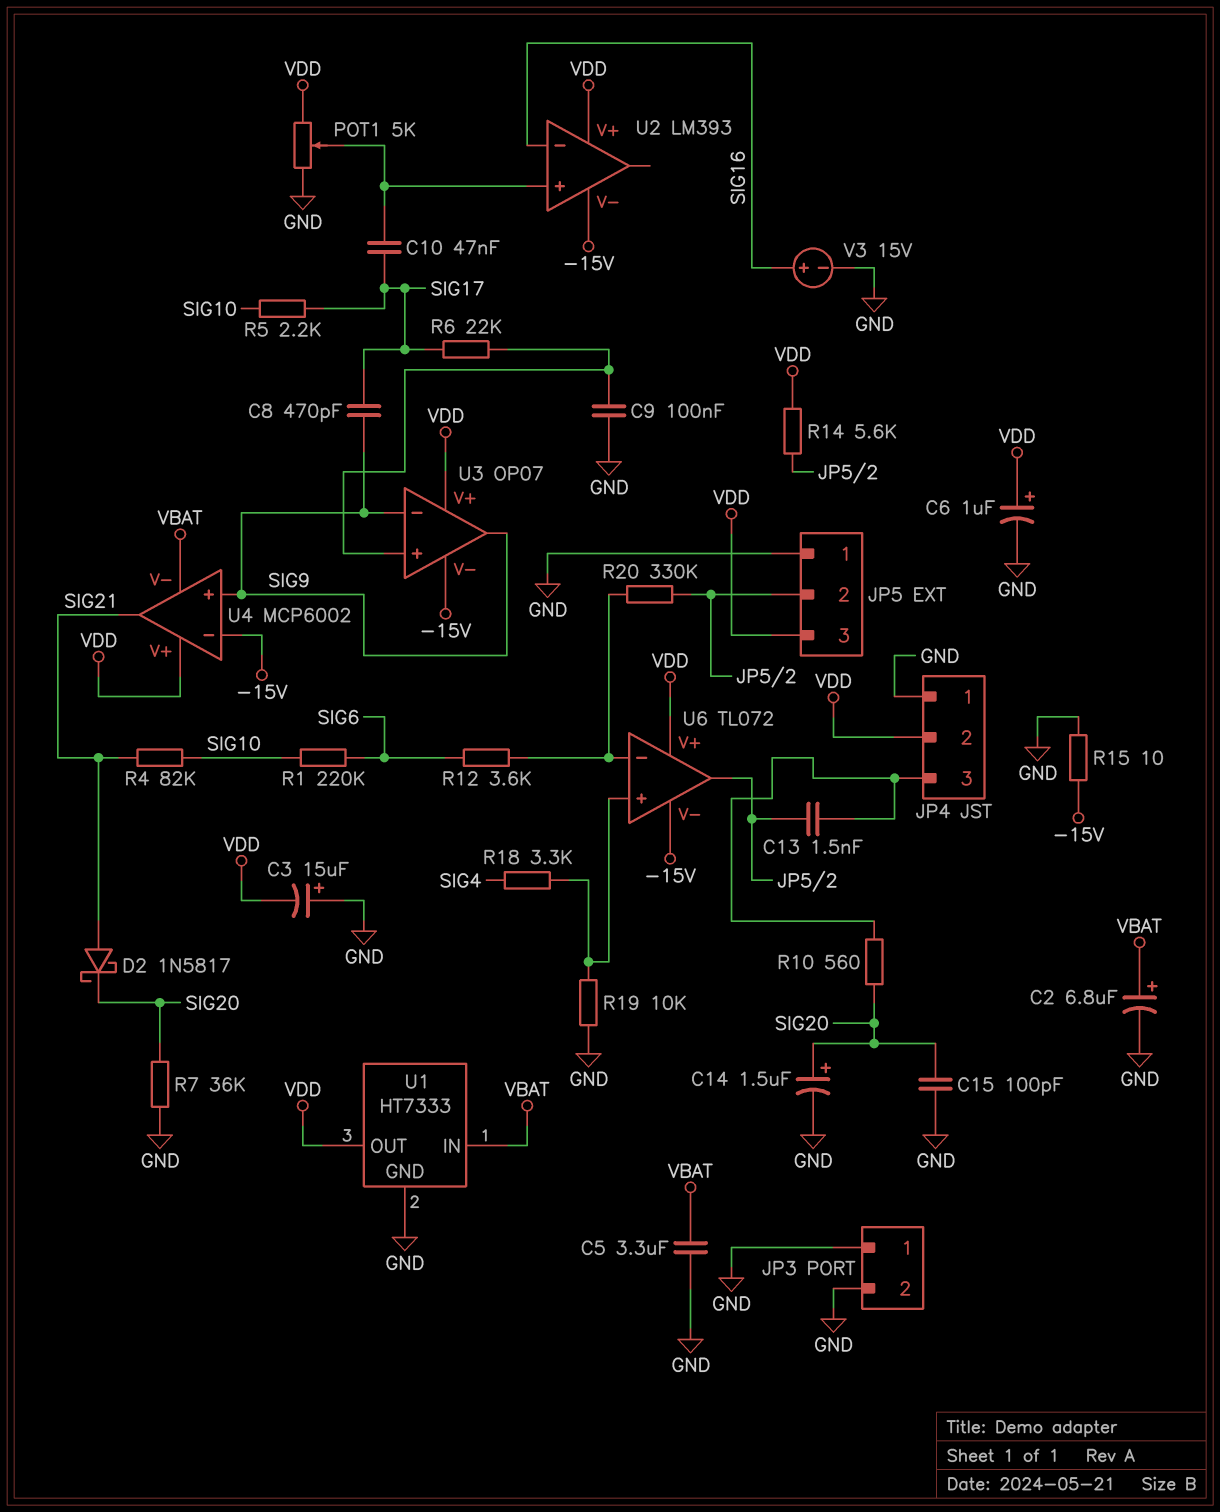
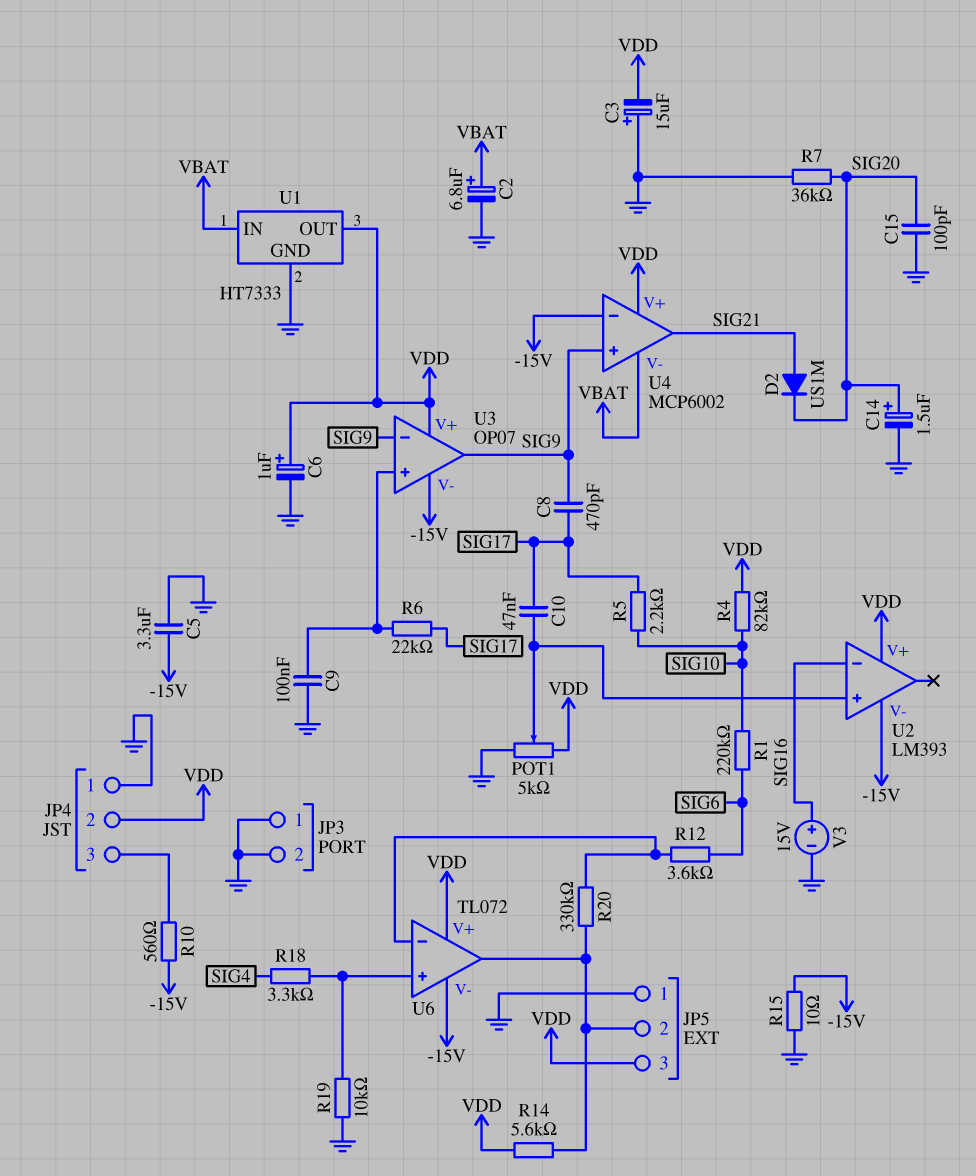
C5: 3.3uF (GND, VBAT) -> 3.3uF (-15V, GND)
C13: 1.5nF (JP4/3, JP5/2) -> none
D2: schottky 1N5817 (A SIG21, K SIG20) -> diode US1M (A SIG21, K SIG20)
R4: 82k (SIG10, SIG21) -> 82k (SIG10, VDD)
R10: 560 (JP4/3, SIG20) -> 560 (-15V, JP4/3)

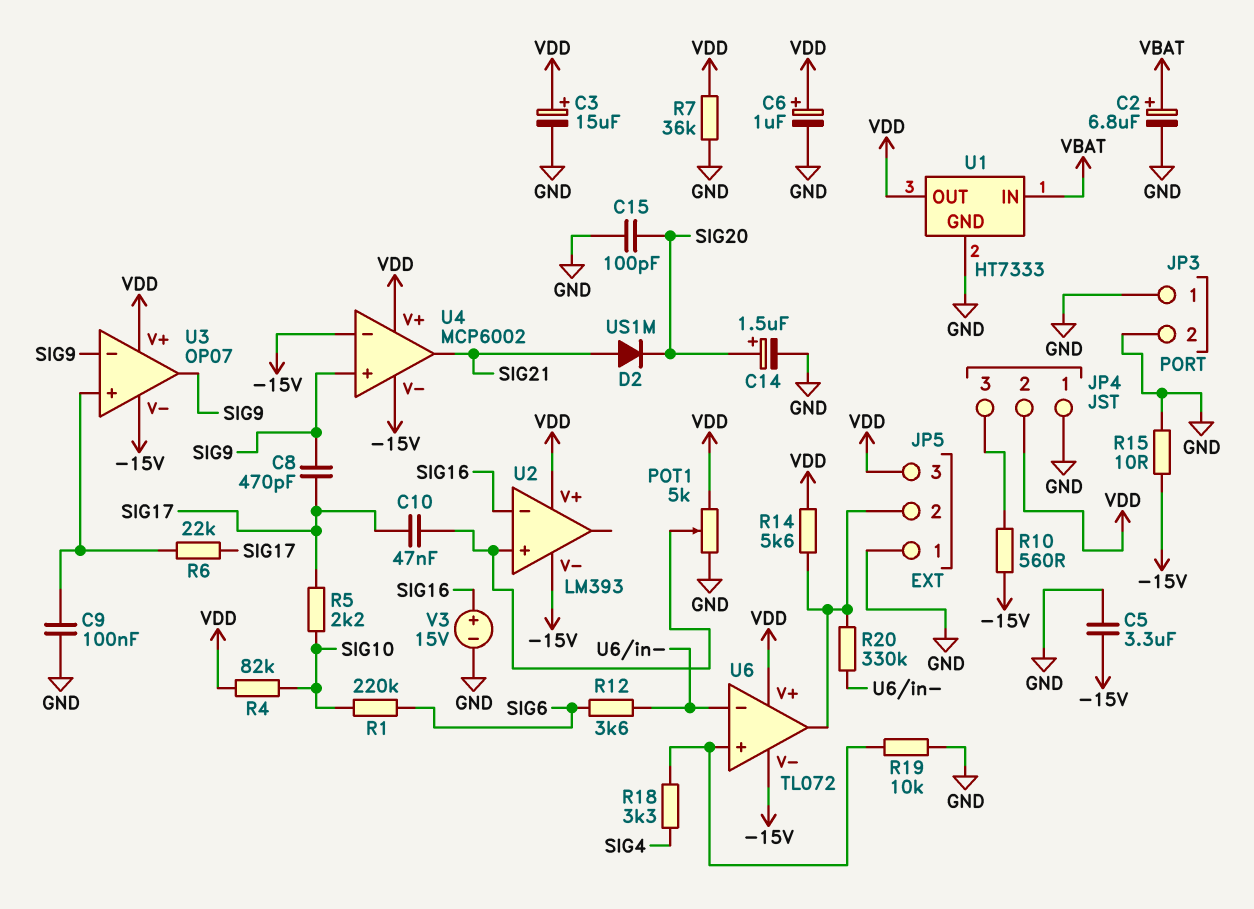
C3: 15uF (plus GND, minus VDD) -> 15uF (plus VDD, minus GND)
R7: 36k (GND, SIG20) -> 36k (GND, VDD)
U4 pin V-: VBAT -> -15V

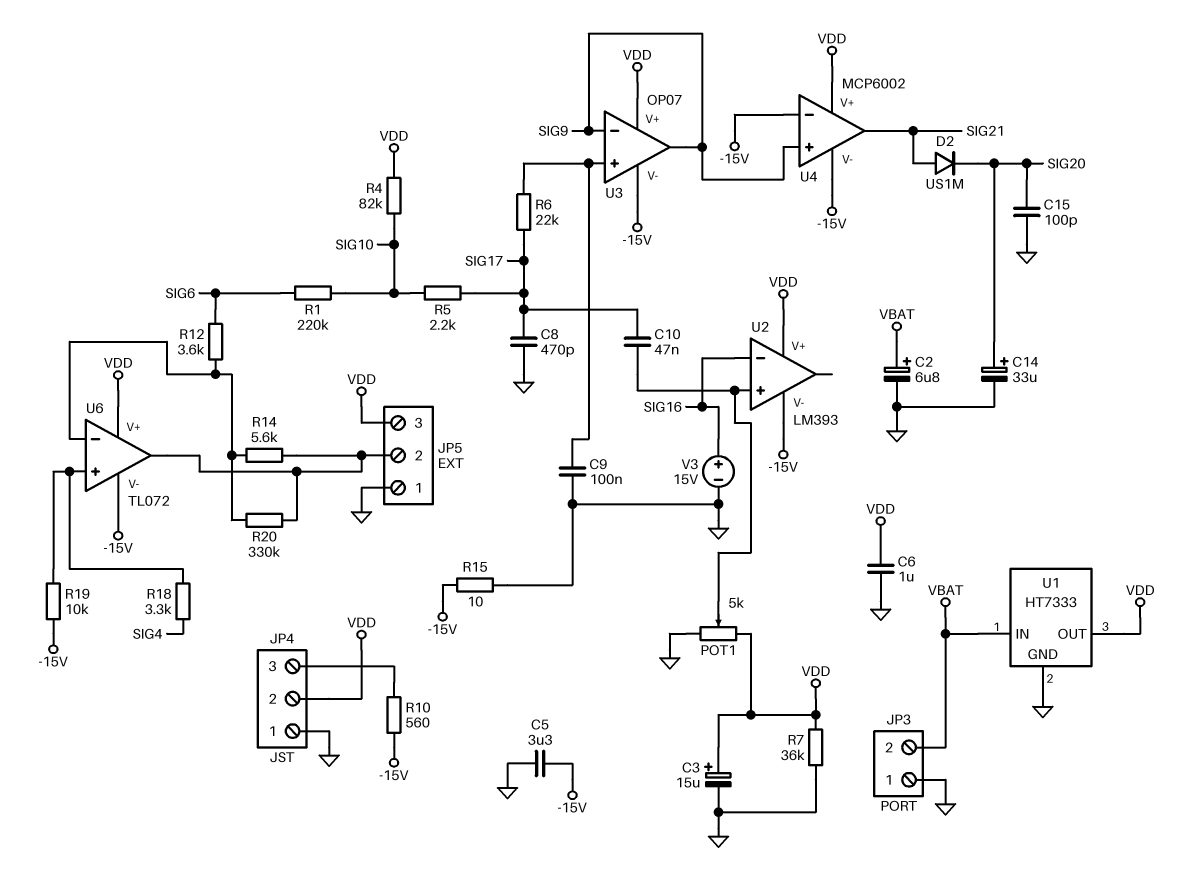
C6: 1uF (plus VDD, minus GND) -> 1uF (GND, VDD)
C8: 470pF (SIG9, SIG17) -> 470pF (GND, SIG17)
C14: 1.5uF (plus SIG20, minus GND) -> 33uF (plus SIG20, minus GND)
JP3 pin 2: GND -> VBAT
R14: 5.6k (JP5/2, VDD) -> 5.6k (JP5/2, U6/in-)
R19: 10k (GND, U6/in+) -> 10k (-15V, U6/in+)

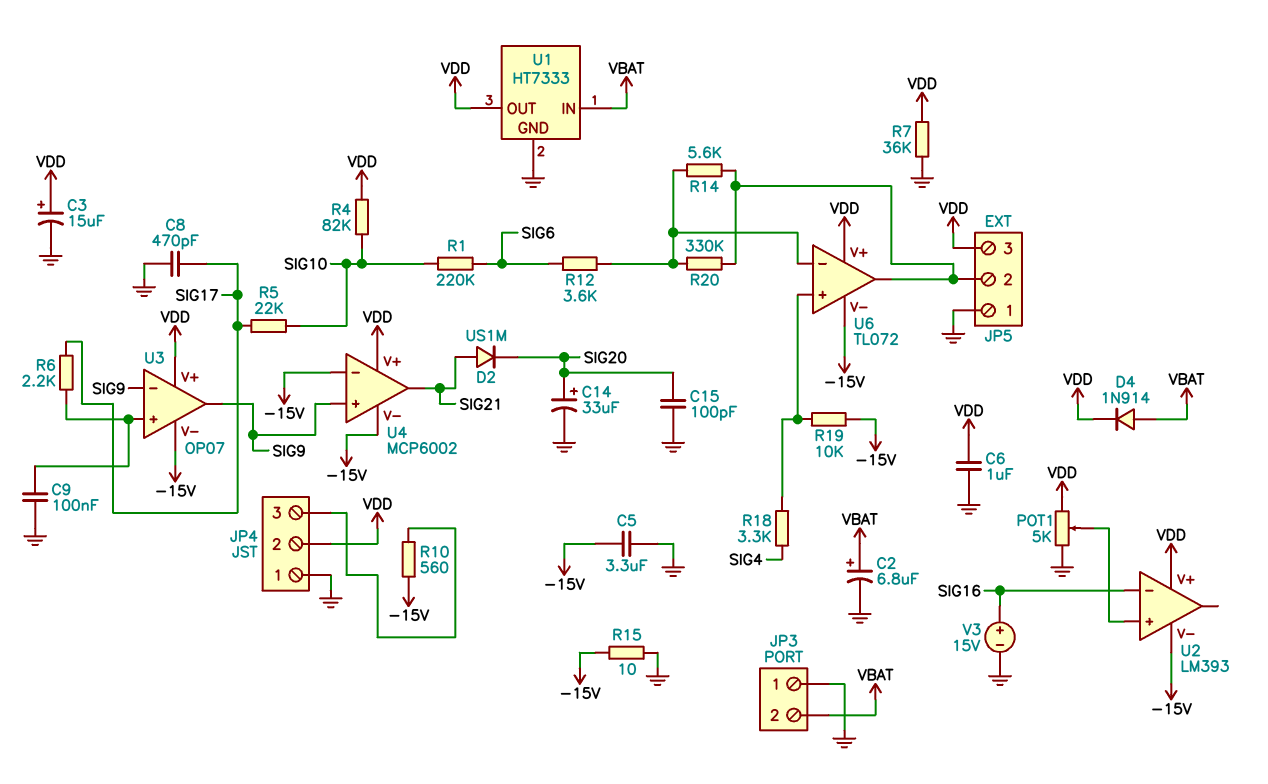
C10: 47nF (SIG17, U2/in+) -> none
D4: none -> diode 1N914 (A VBAT, K VDD)
R5: 2.2k (SIG10, SIG17) -> 22k (SIG10, SIG17)
R6: 22k (SIG17, U3/in+) -> 2.2k (SIG17, U3/in+)

